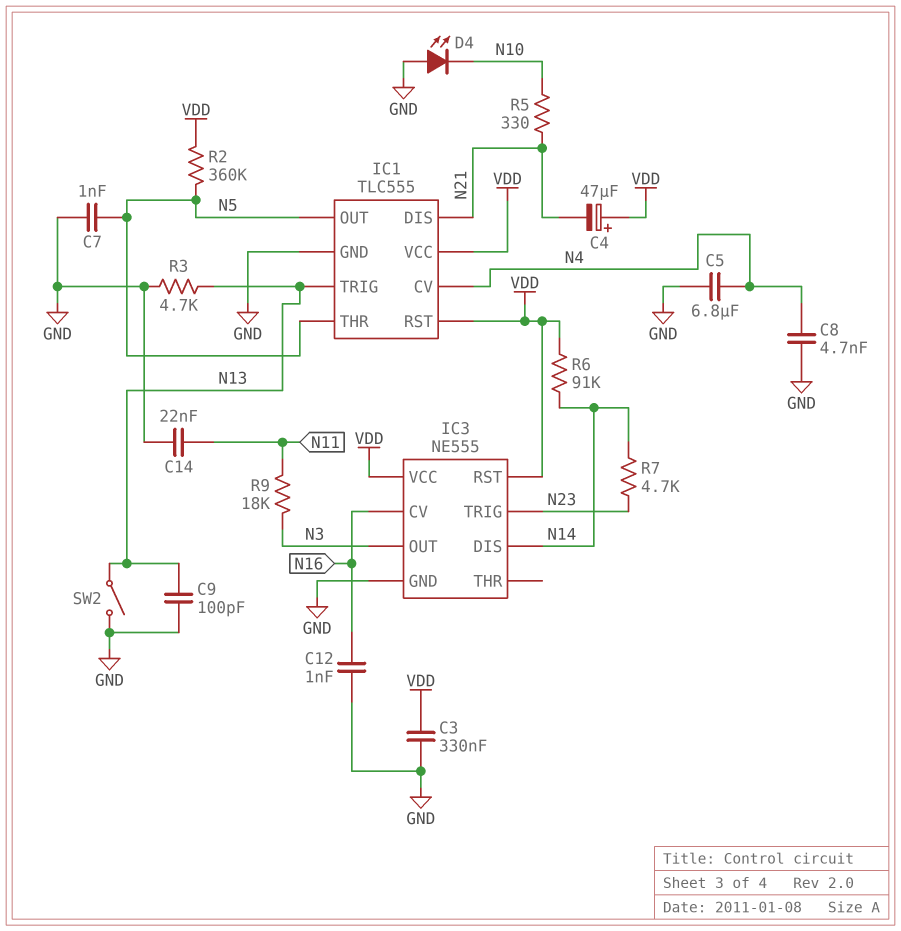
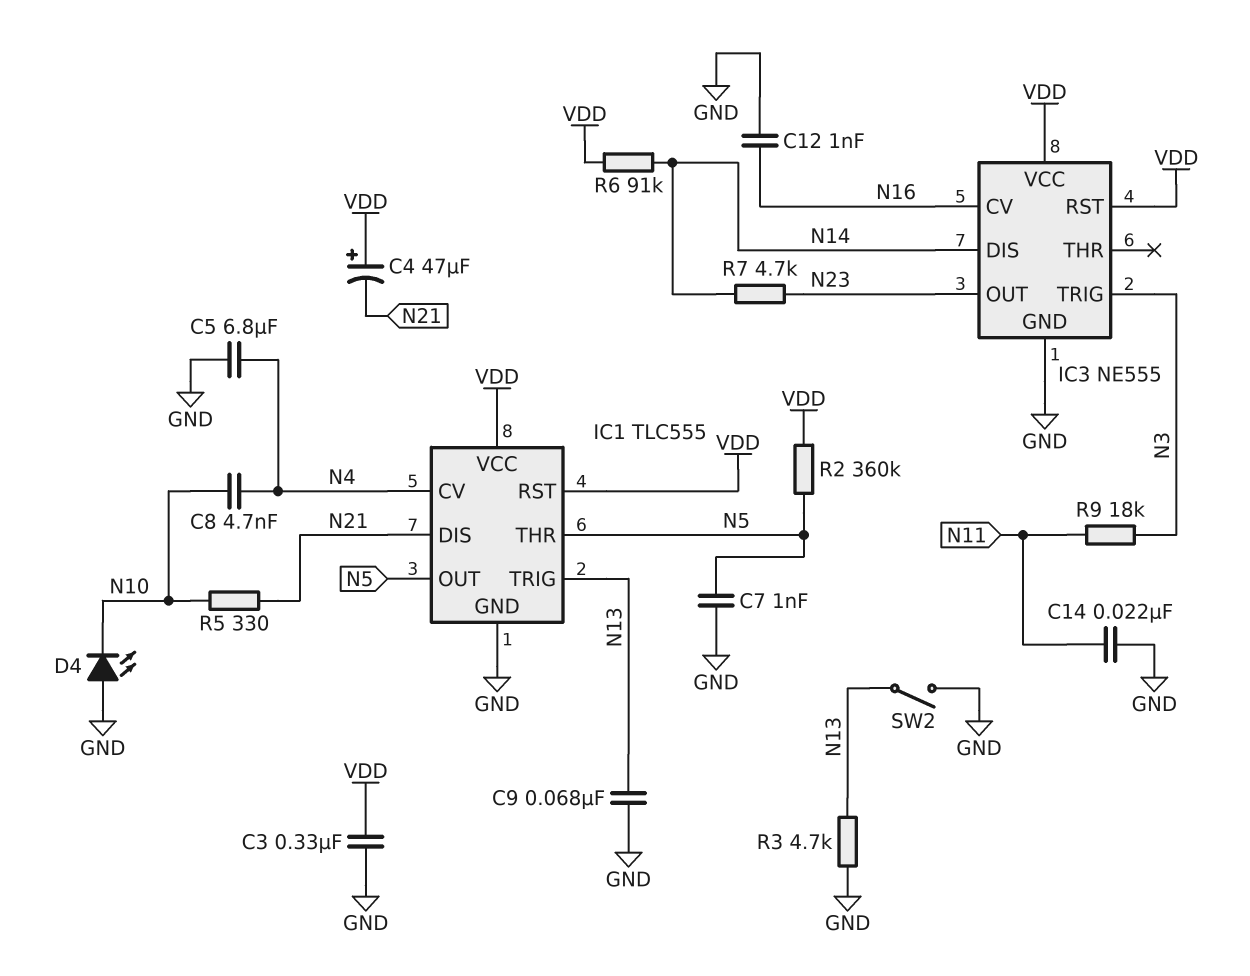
C8: 4.7nF (GND, N4) -> 4.7nF (N4, N10)
C9: 100pF (GND, N13) -> 68nF (GND, N13)
IC3 pin OUT: N3 -> N23
IC3 pin TRIG: N23 -> N3

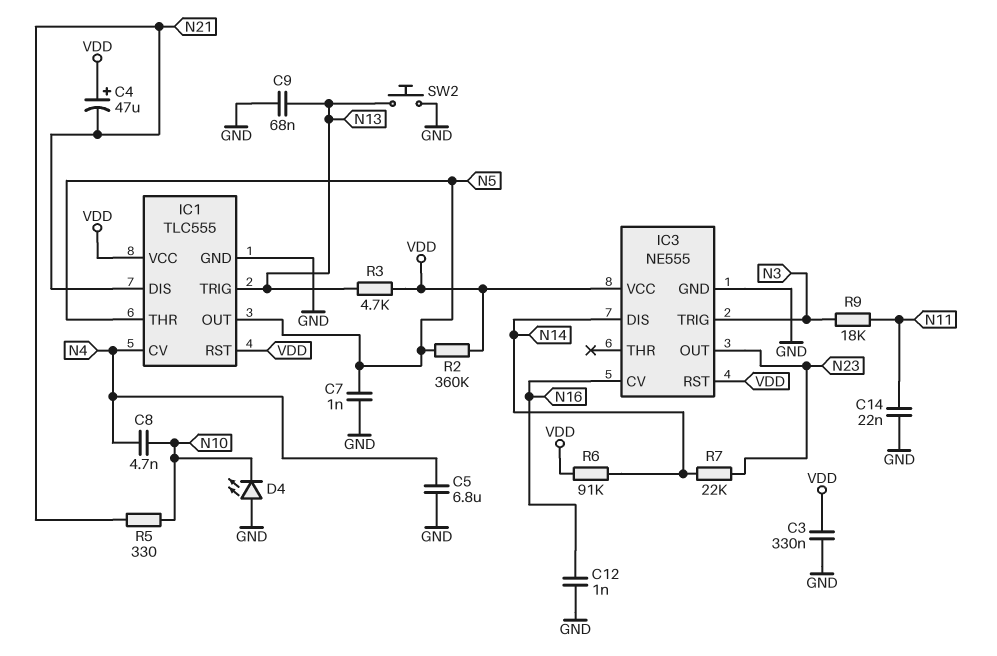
R3: 4.7k (GND, N13) -> 4.7k (N13, VDD)
R7: 4.7k (N14, N23) -> 22k (N14, N23)
SW2: switch (GND, N13) -> button (GND, N13)

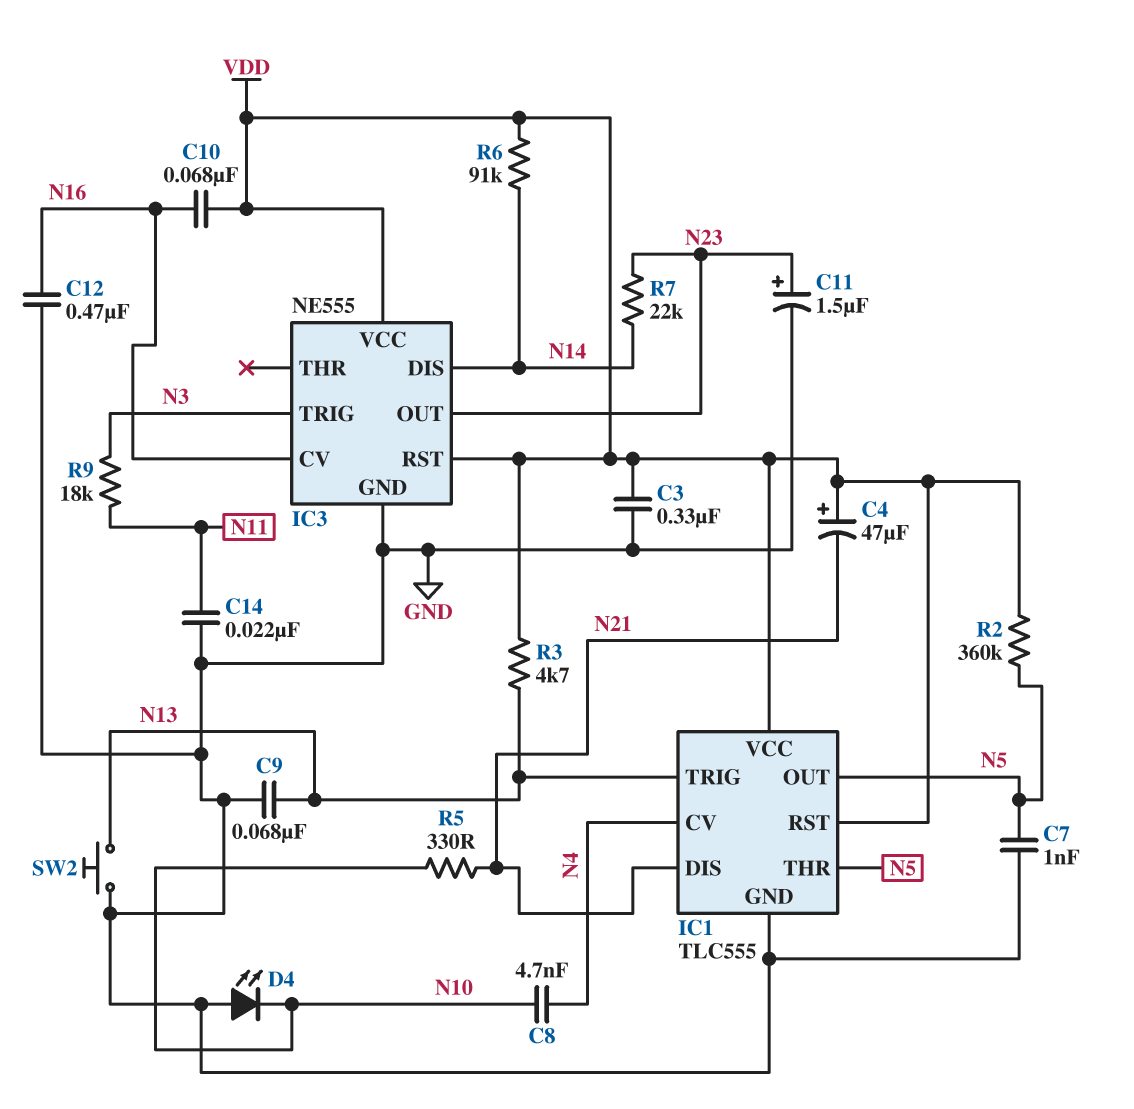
C5: 6.8uF (GND, N4) -> none
C10: none -> 68nF (N16, VDD)
C11: none -> 1.5uF (plus N23, minus GND)
C12: 1nF (GND, N16) -> 470nF (GND, N16)

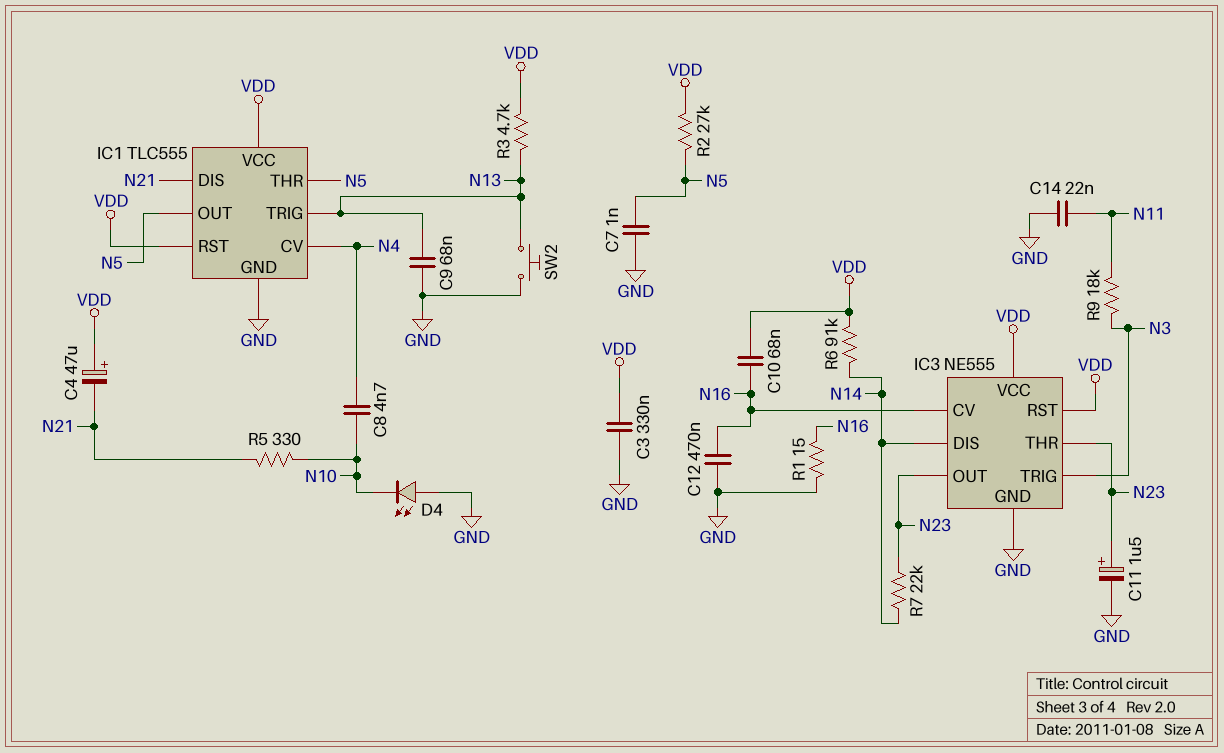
IC3 pin THR: none -> N23
R1: none -> 15 (GND, N16)
R2: 360k (N5, VDD) -> 27k (N5, VDD)

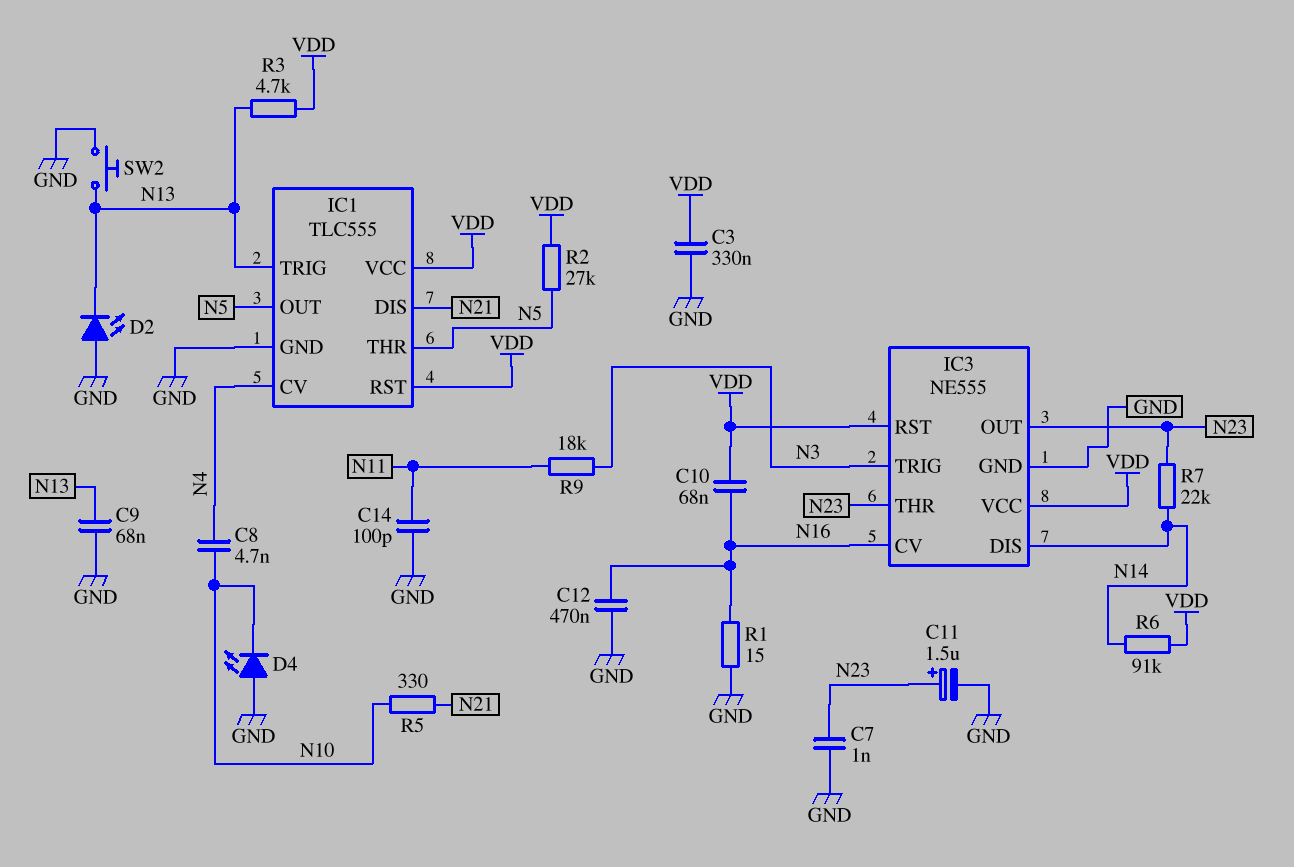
C4: 47uF (plus VDD, minus N21) -> none
C7: 1nF (GND, N5) -> 1nF (GND, N23)
C14: 22nF (GND, N11) -> 100pF (GND, N11)
D2: none -> LED (A GND, K N13)

